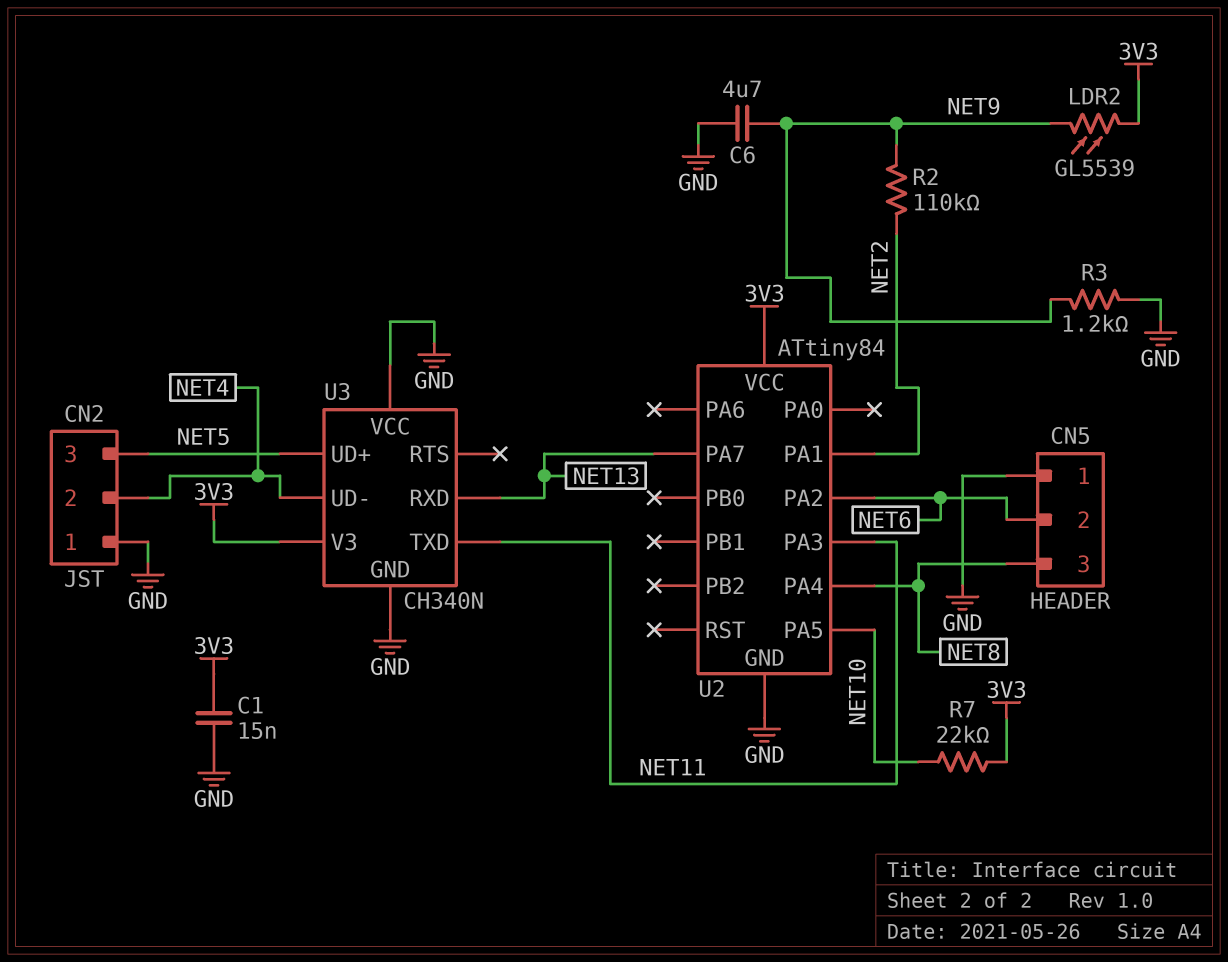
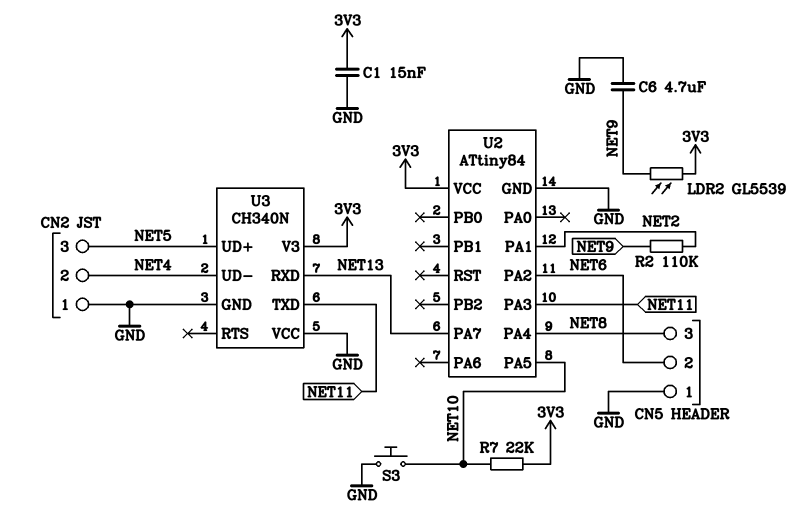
R3: 1.2k (GND, NET9) -> none
S3: none -> button (GND, NET10)

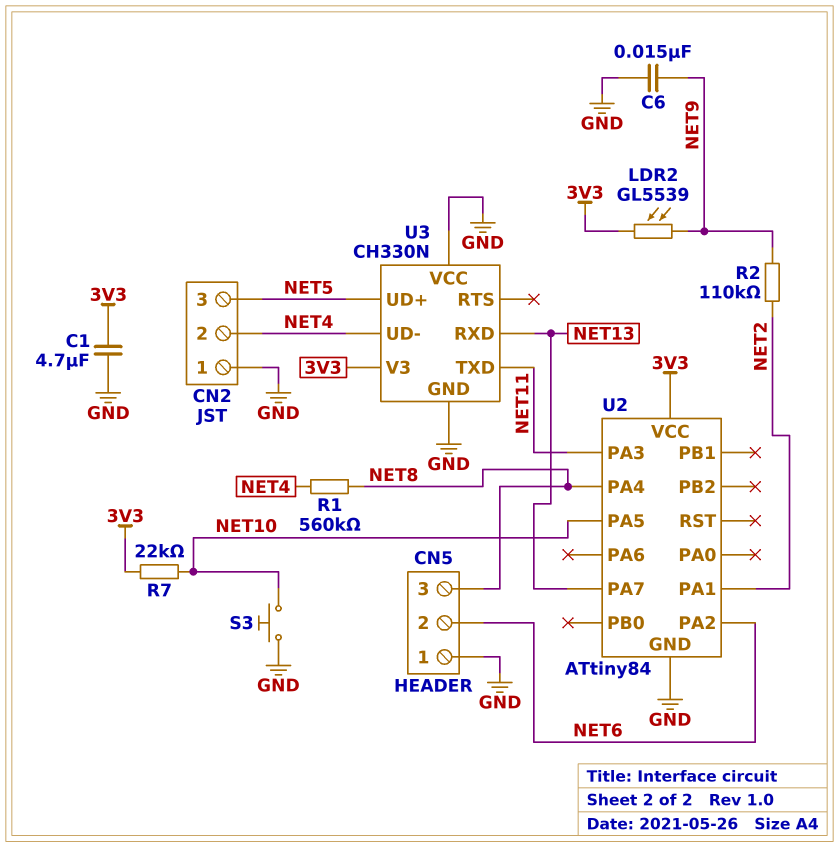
C1: 15nF (3V3, GND) -> 4.7uF (3V3, GND)
C6: 4.7uF (GND, NET9) -> 15nF (GND, NET9)
R1: none -> 560k (NET4, NET8)
U3: CH340N -> CH330N

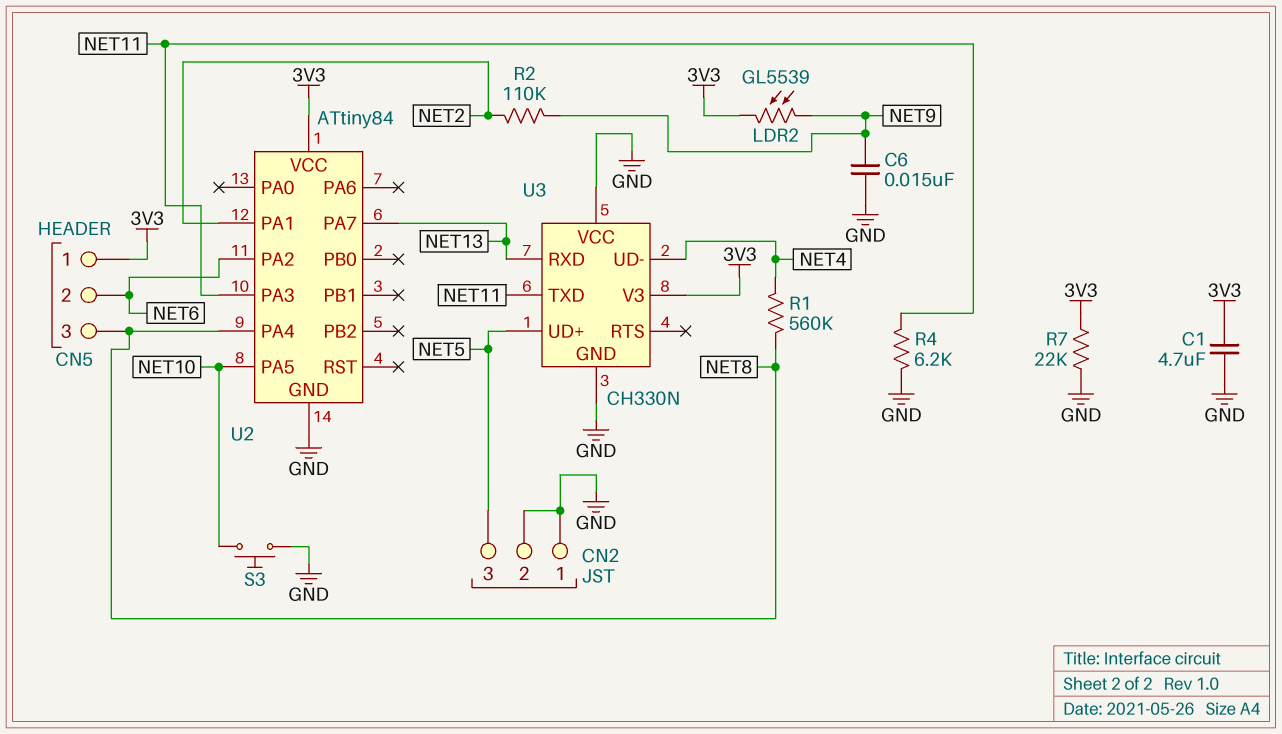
CN2 pin 2: NET4 -> GND
CN5 pin 1: GND -> 3V3
R4: none -> 6.2k (GND, NET11)
R7: 22k (3V3, NET10) -> 22k (3V3, GND)

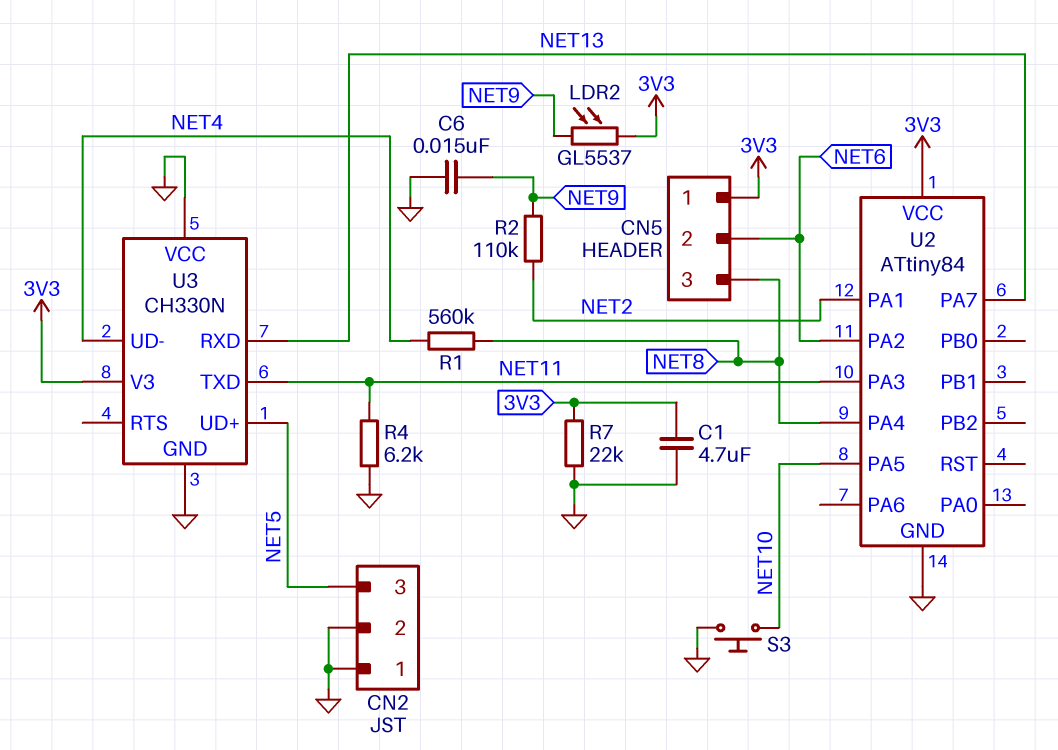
LDR2: GL5539 (3V3, NET9) -> GL5537 (3V3, NET9)

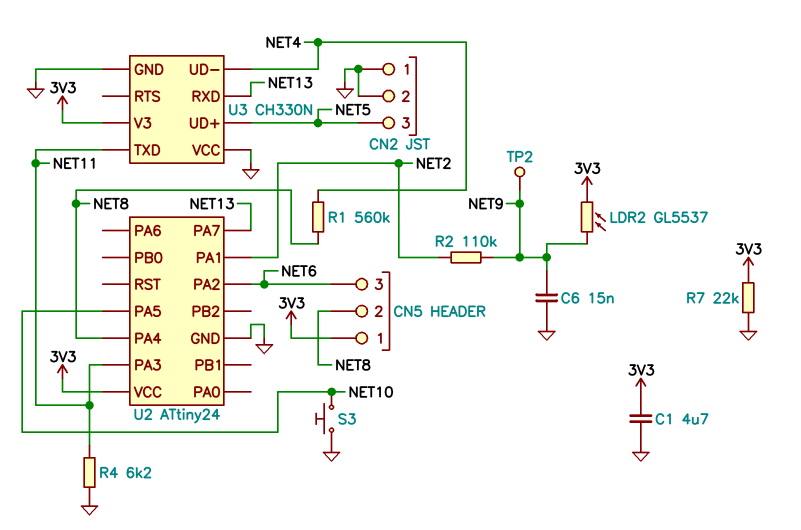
CN5 pin 2: NET6 -> NET8
CN5 pin 3: NET8 -> NET6
TP2: none -> test point (NET9)
U2: ATtiny84 -> ATtiny24

